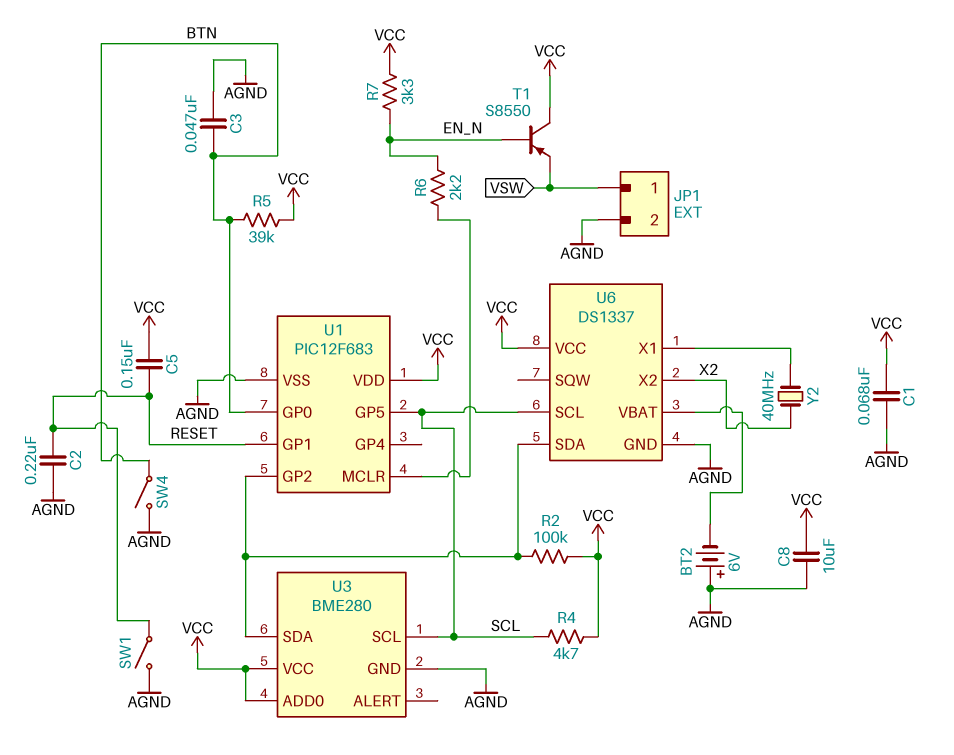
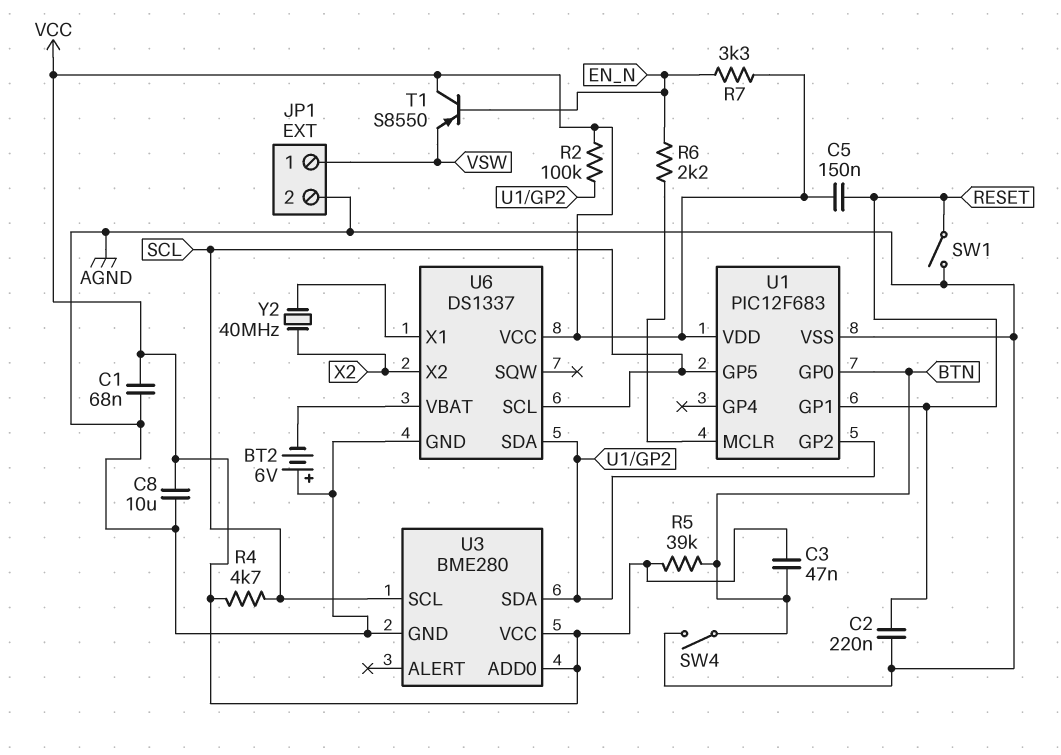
C3: 47nF (AGND, BTN) -> 47nF (BTN, VCC)

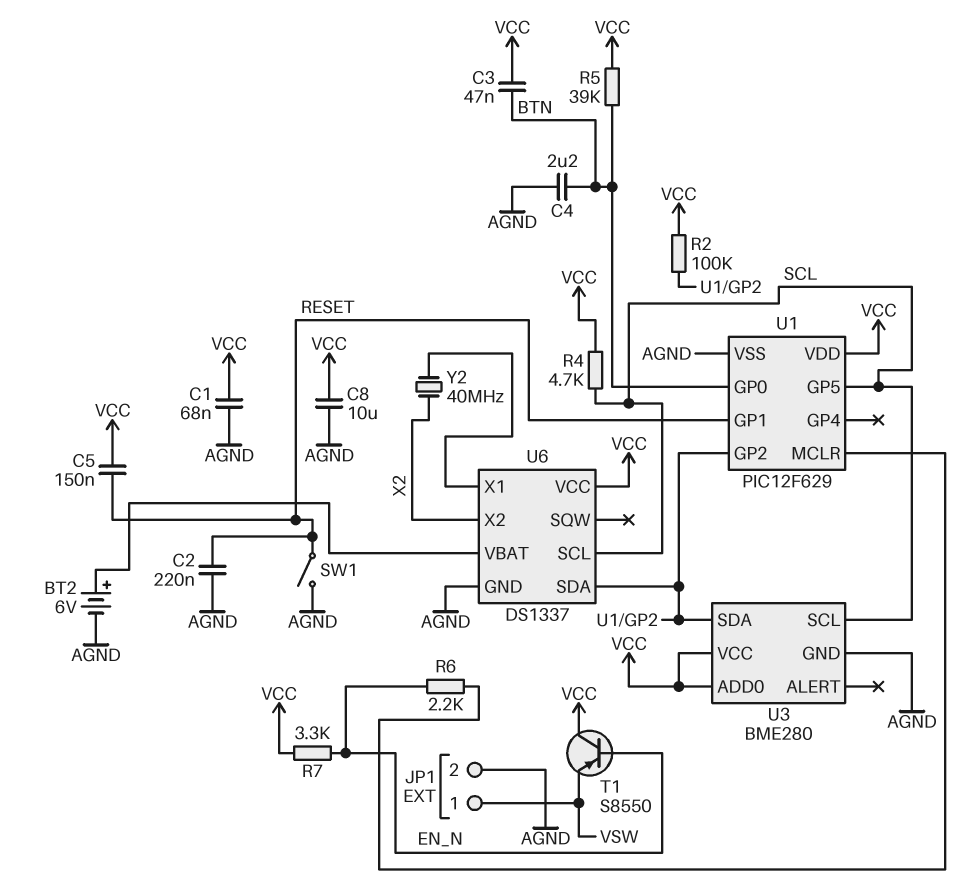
BT2: 6V (plus AGND, minus U6/VBAT) -> 6V (plus U6/VBAT, minus AGND)
C4: none -> 2.2uF (AGND, BTN)
SW4: switch (AGND, BTN) -> none
U1: PIC12F683 -> PIC12F629

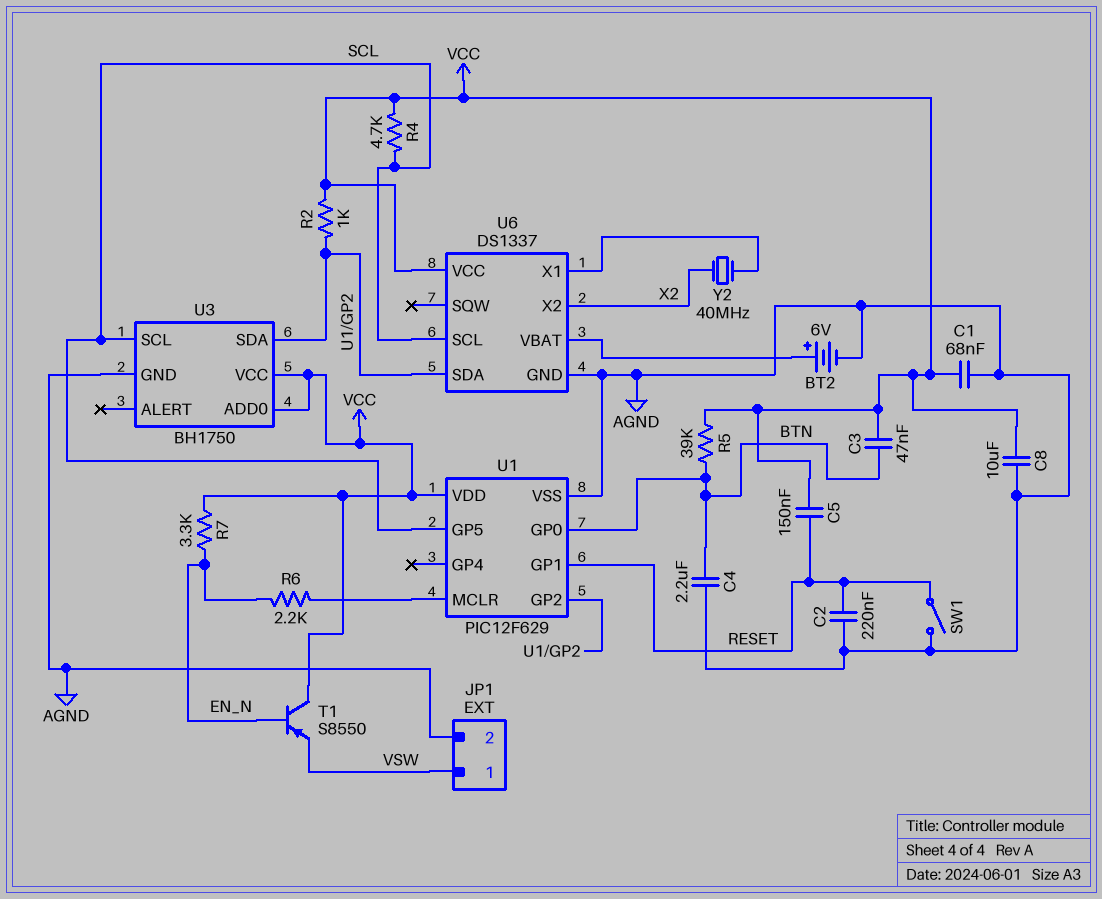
R2: 100k (U1/GP2, VCC) -> 1k (U1/GP2, VCC)
U3: BME280 -> BH1750

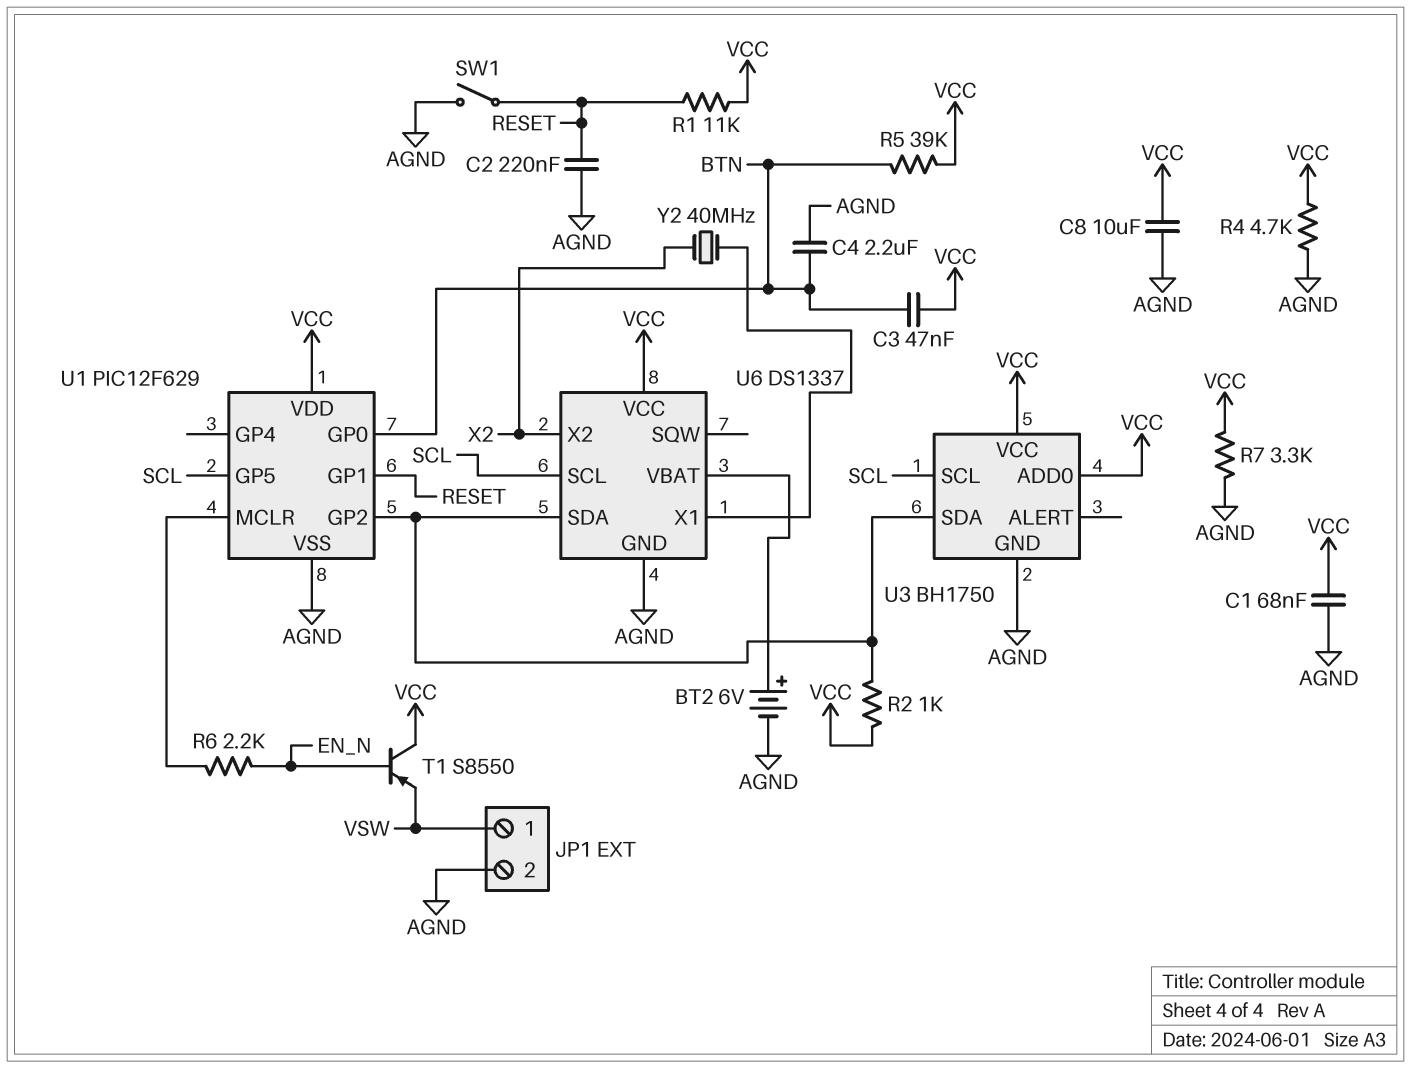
C5: 150nF (RESET, VCC) -> none
R1: none -> 11k (RESET, VCC)
R4: 4.7k (SCL, VCC) -> 4.7k (AGND, VCC)
R7: 3.3k (EN_N, VCC) -> 3.3k (AGND, VCC)

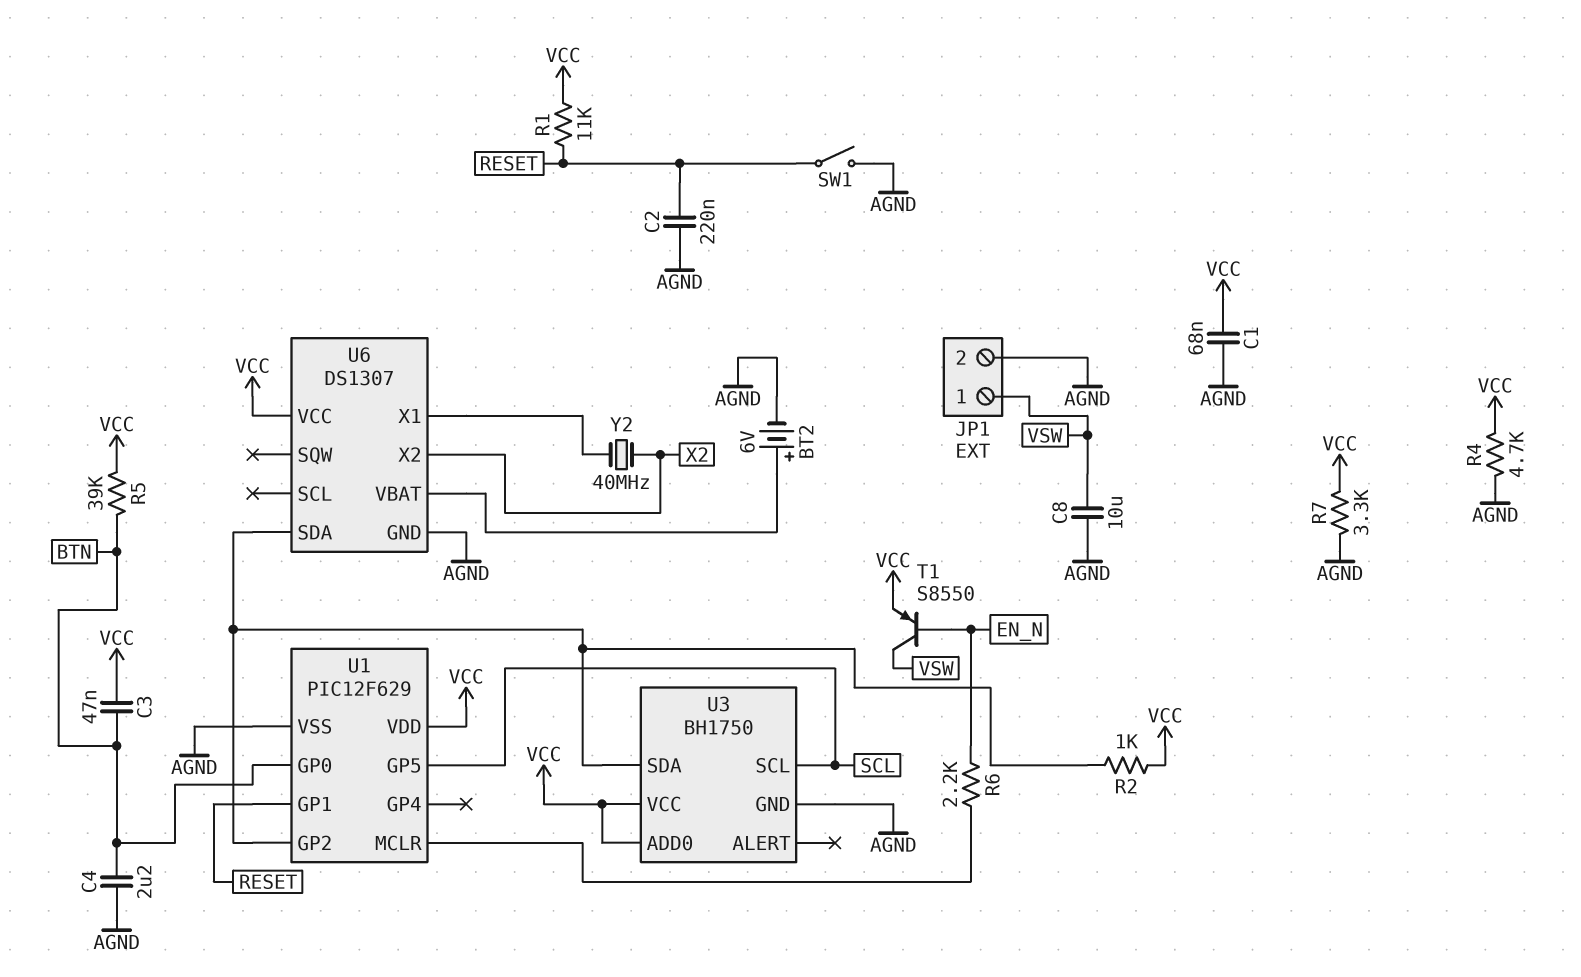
C8: 10uF (AGND, VCC) -> 10uF (AGND, VSW)
T1: PNP S8550 (B EN_N, C VCC, E VSW) -> PNP S8550 (B EN_N, C VSW, E VCC)
U6: DS1337 -> DS1307
U6 pin SCL: SCL -> none

